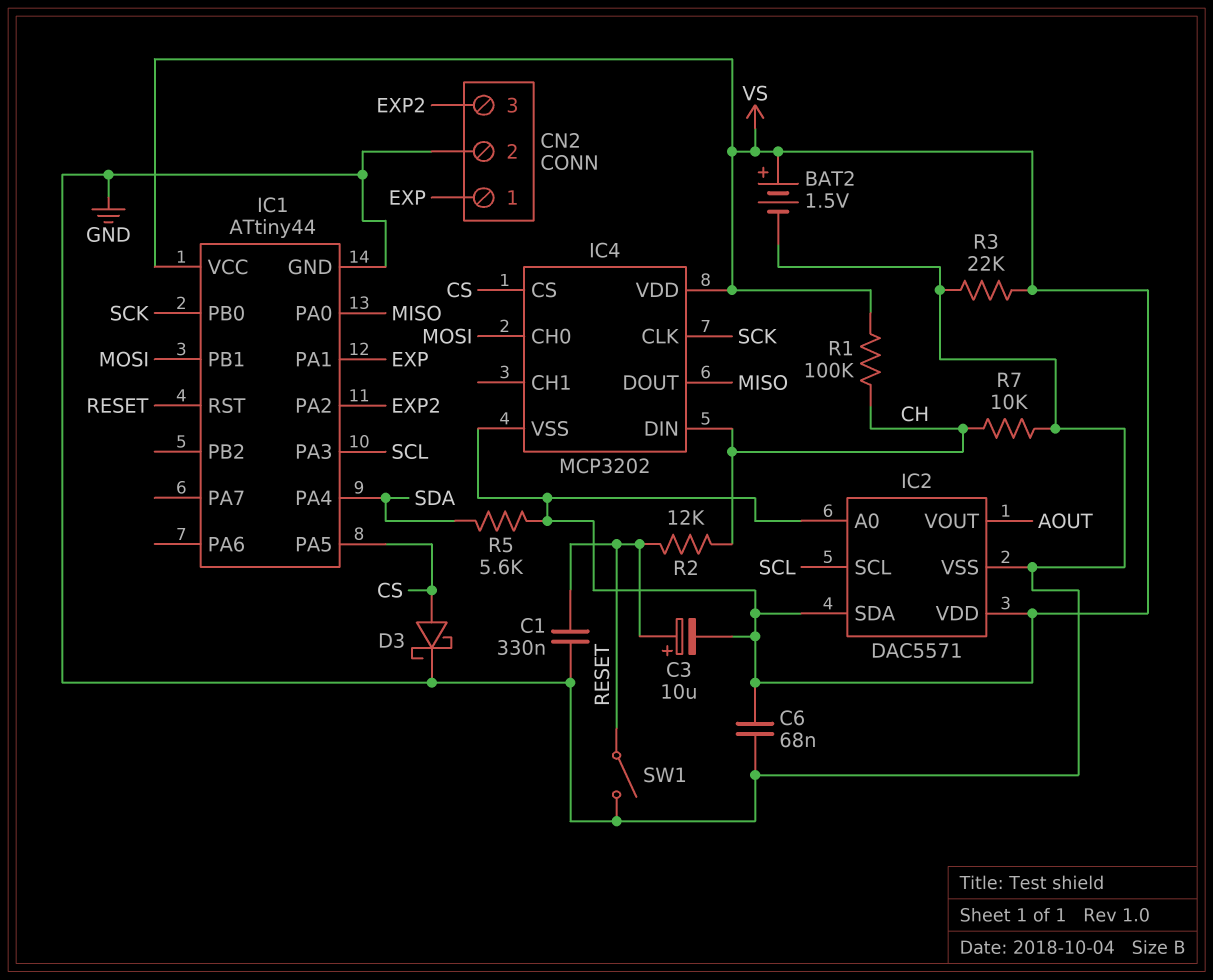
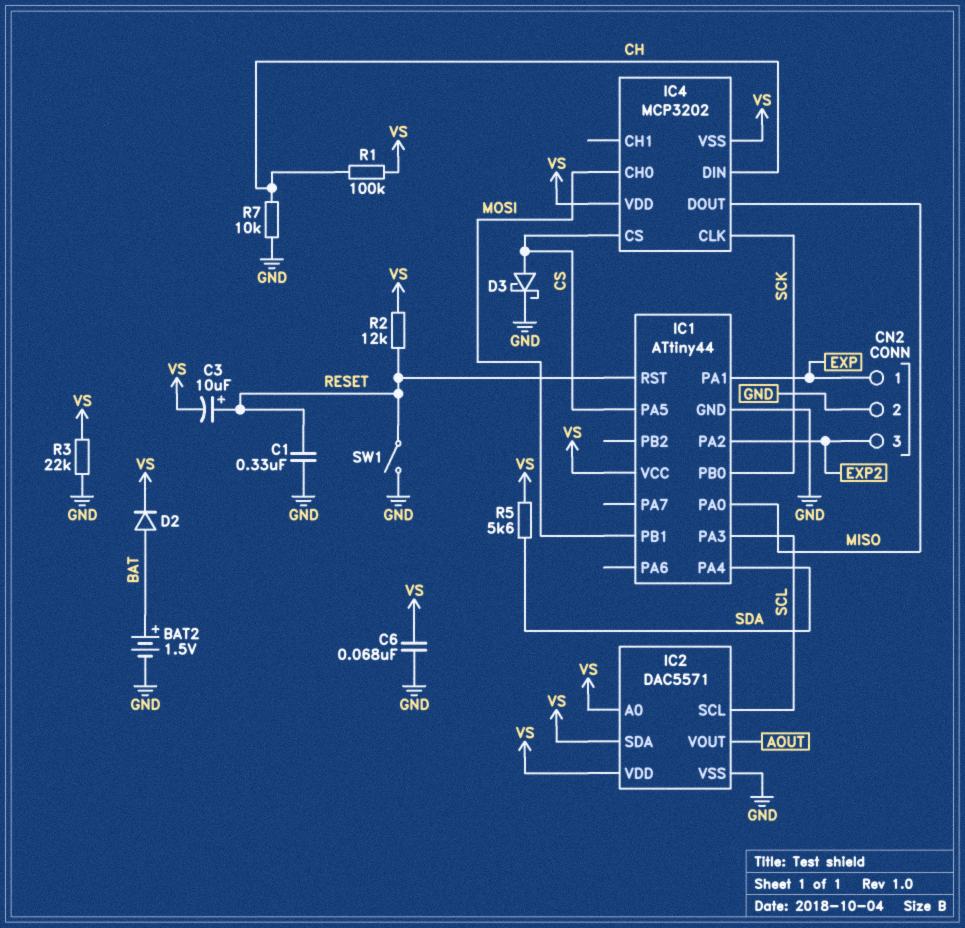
BAT2: 1.5V (plus VS, minus GND) -> 1.5V (plus BAT, minus GND)
D2: none -> diode (A BAT, K VS)
R2: 12k (CH, RESET) -> 12k (RESET, VS)

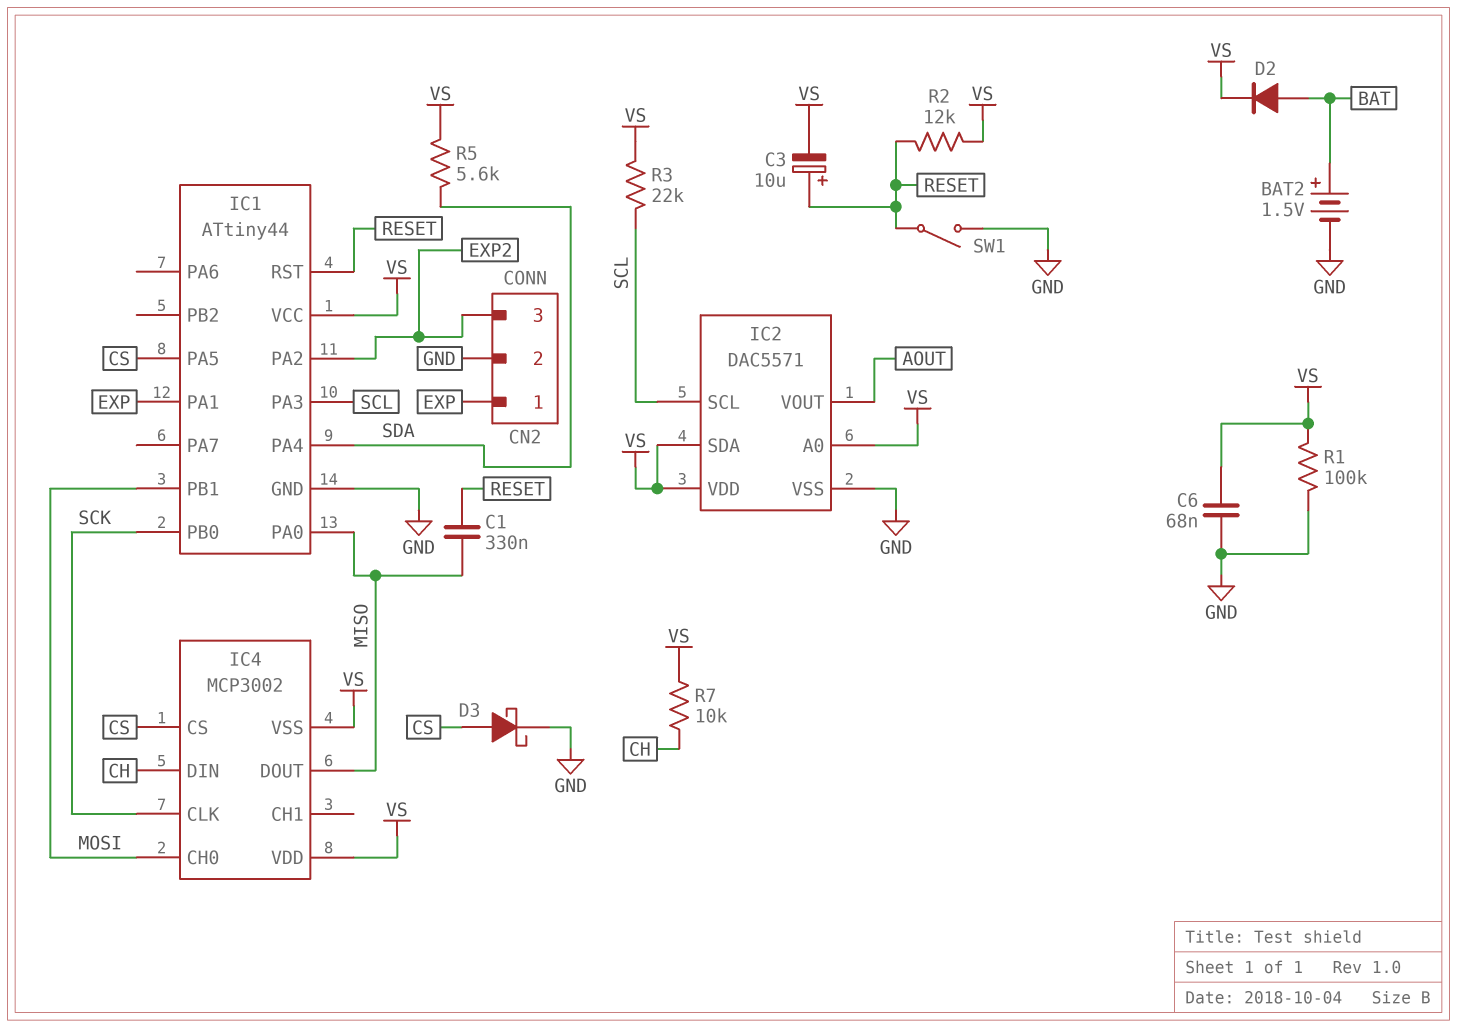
C1: 330nF (GND, RESET) -> 330nF (MISO, RESET)
IC4: MCP3202 -> MCP3002
R1: 100k (CH, VS) -> 100k (GND, VS)
R3: 22k (GND, VS) -> 22k (SCL, VS)
R7: 10k (CH, GND) -> 10k (CH, VS)

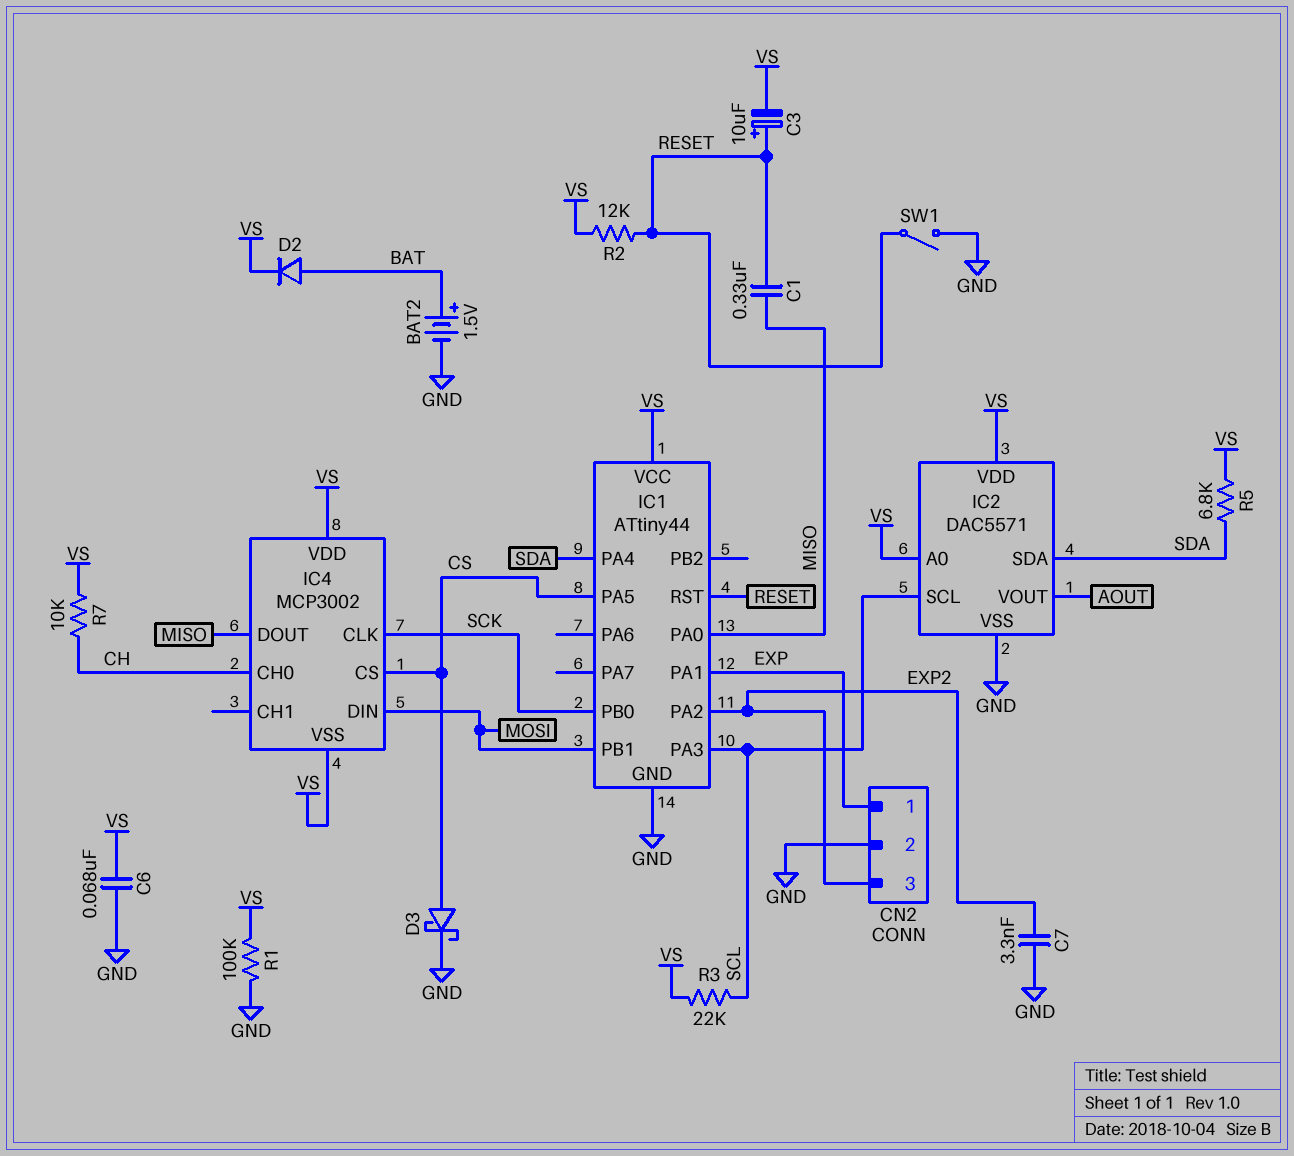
C7: none -> 3.3nF (EXP2, GND)
IC2 pin SDA: VS -> SDA
IC4 pin CH0: MOSI -> CH
IC4 pin DIN: CH -> MOSI
R5: 5.6k (SDA, VS) -> 6.8k (SDA, VS)

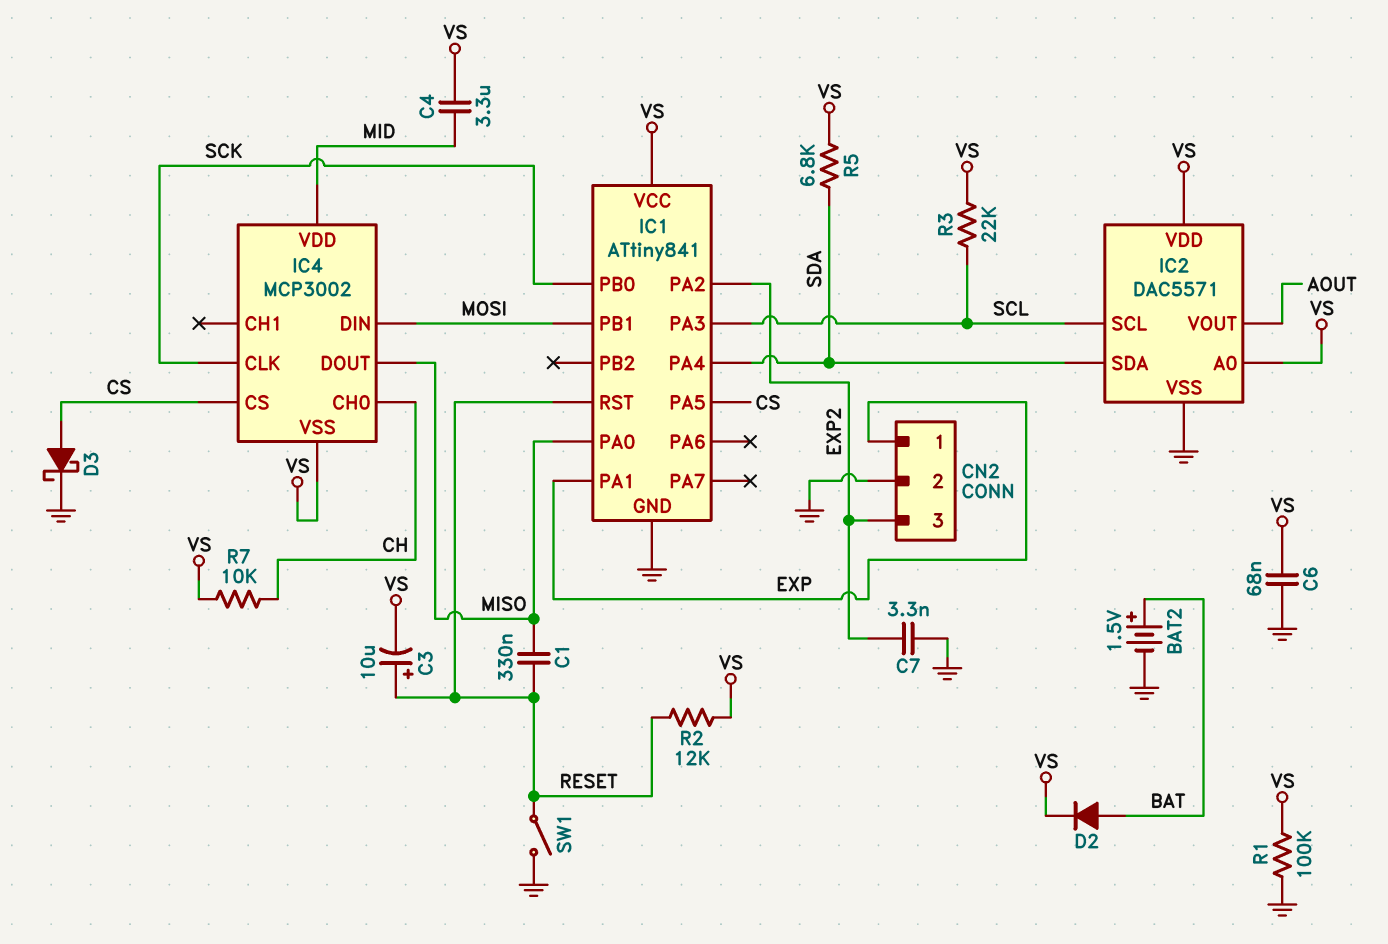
C4: none -> 3.3uF (MID, VS)
IC1: ATtiny44 -> ATtiny841
IC4 pin VDD: VS -> MID

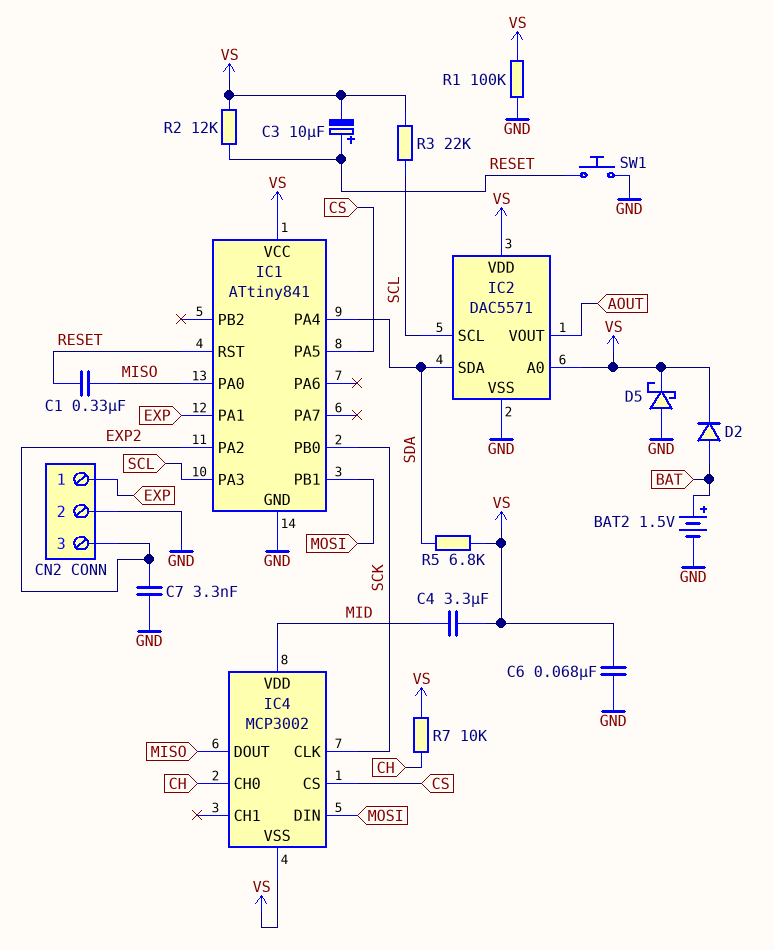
D3: schottky (A CS, K GND) -> none
D5: none -> schottky (A GND, K VS)
SW1: switch (GND, RESET) -> button (GND, RESET)

